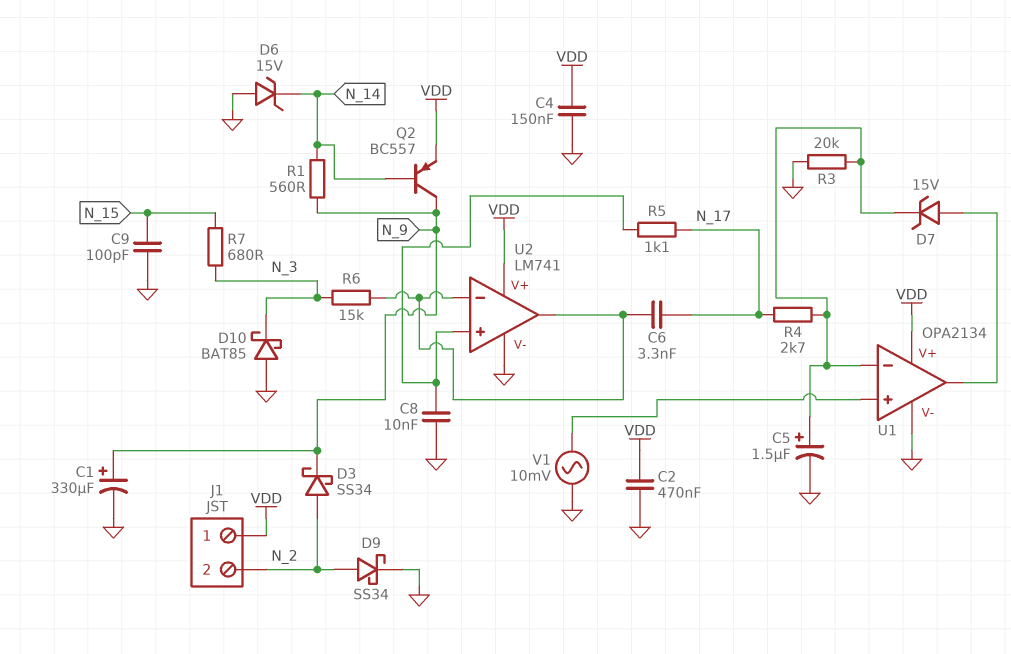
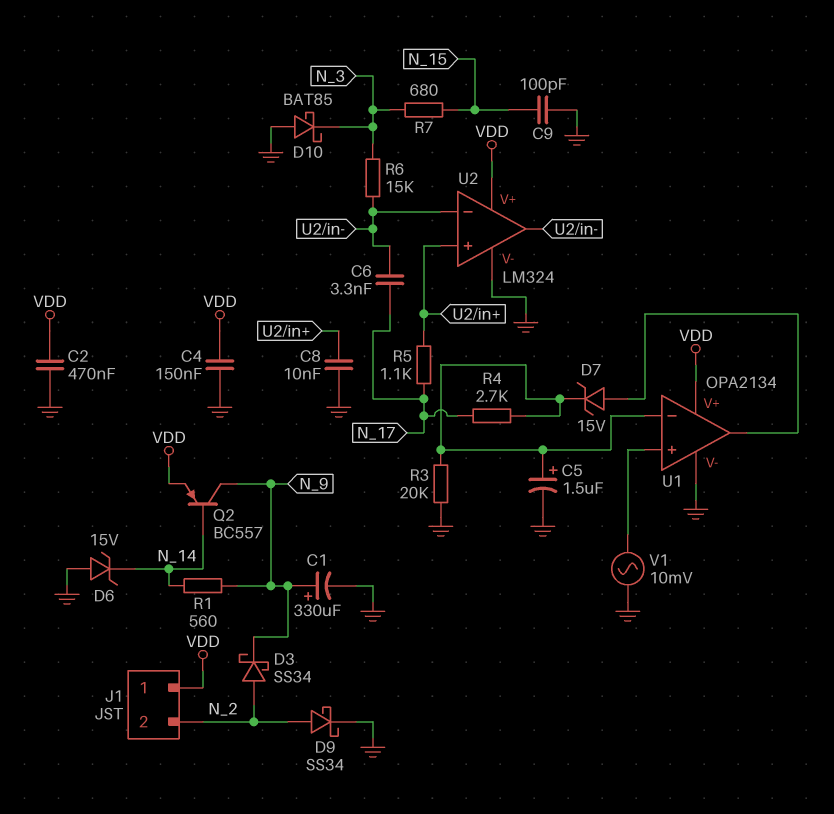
U2: LM741 -> LM324

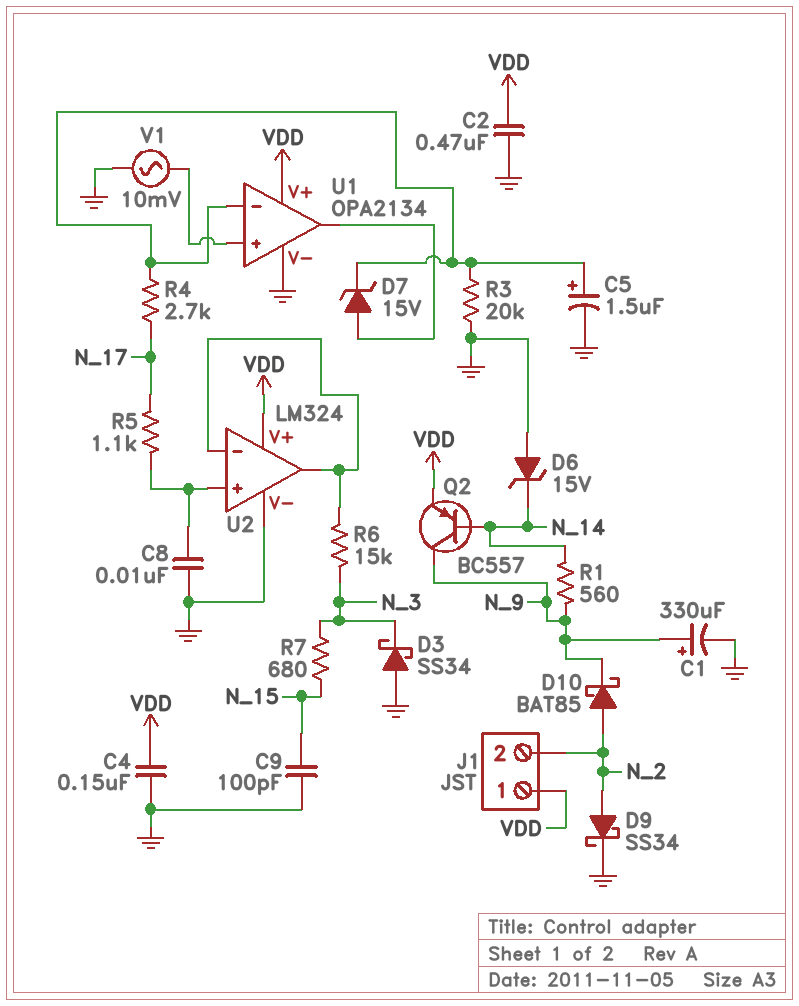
C6: 3.3nF (N_17, U2/in-) -> none
D3: schottky SS34 (A N_2, K N_9) -> schottky SS34 (A GND, K N_3)
D10: schottky BAT85 (A GND, K N_3) -> schottky BAT85 (A N_2, K N_9)

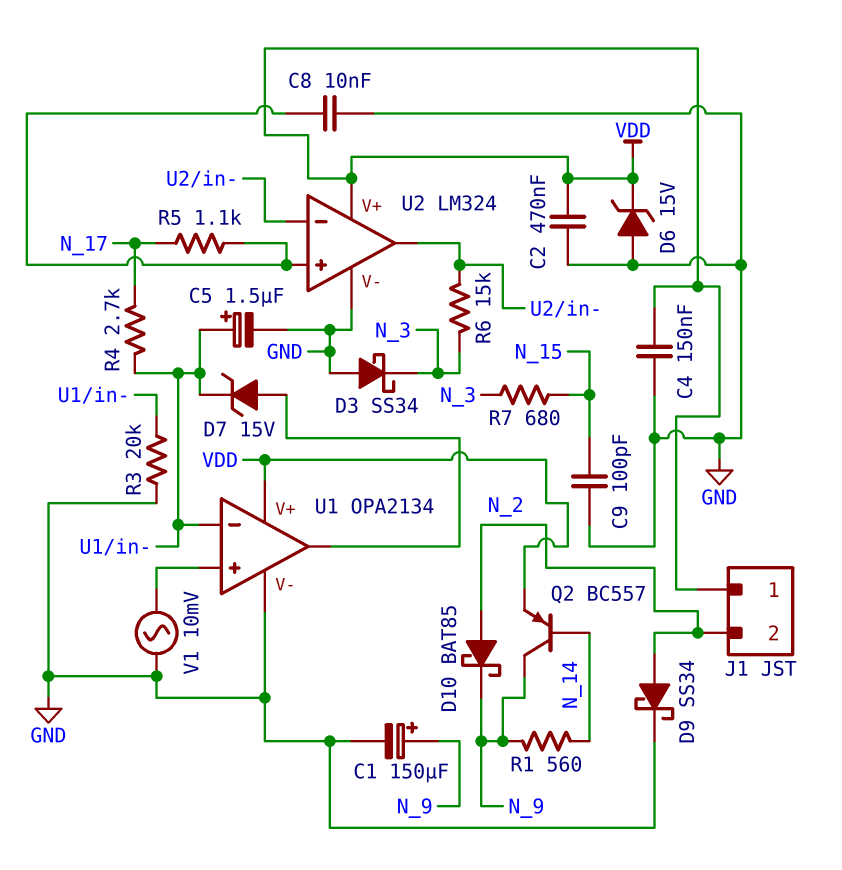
C1: 330uF (plus N_9, minus GND) -> 150uF (plus N_9, minus GND)
D6: zener 15V (A GND, K N_14) -> zener 15V (A GND, K VDD)

